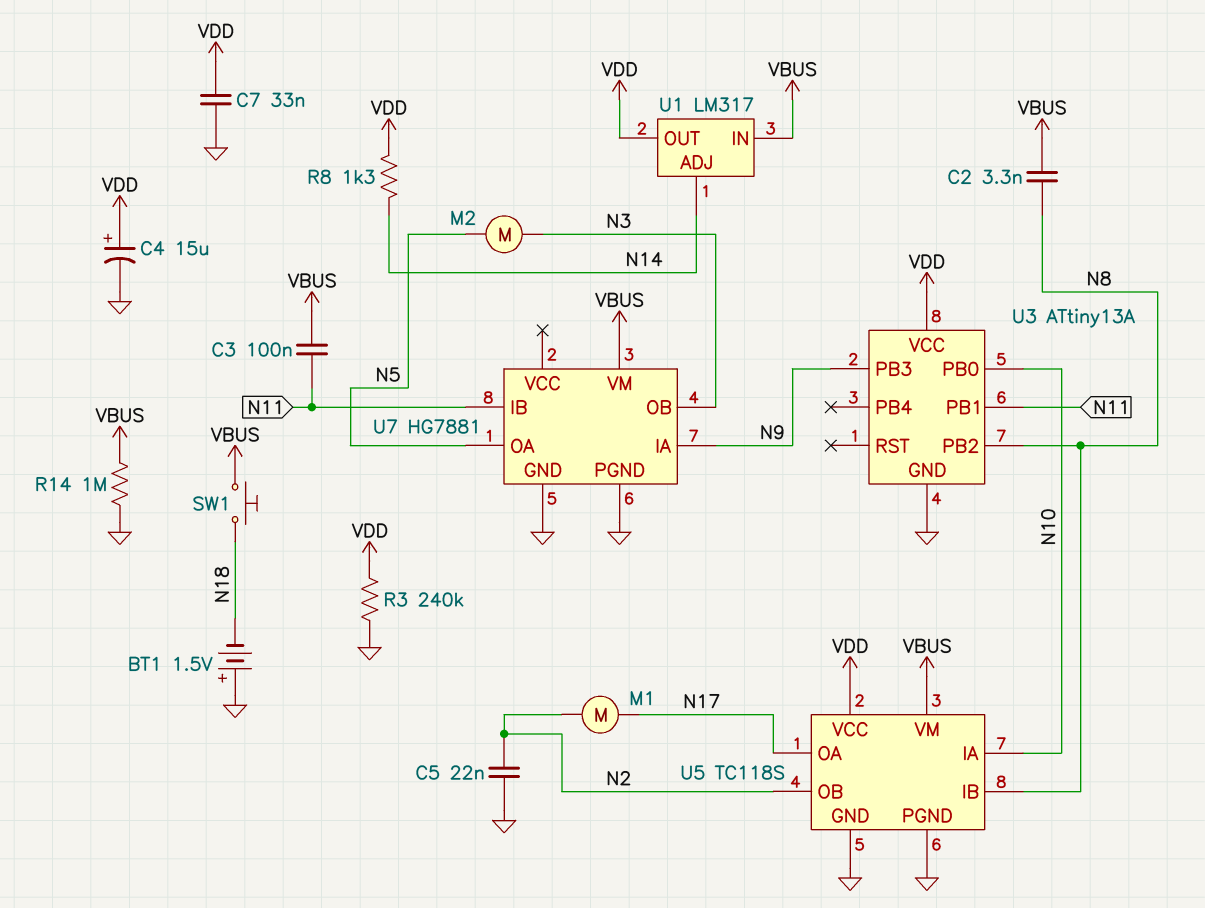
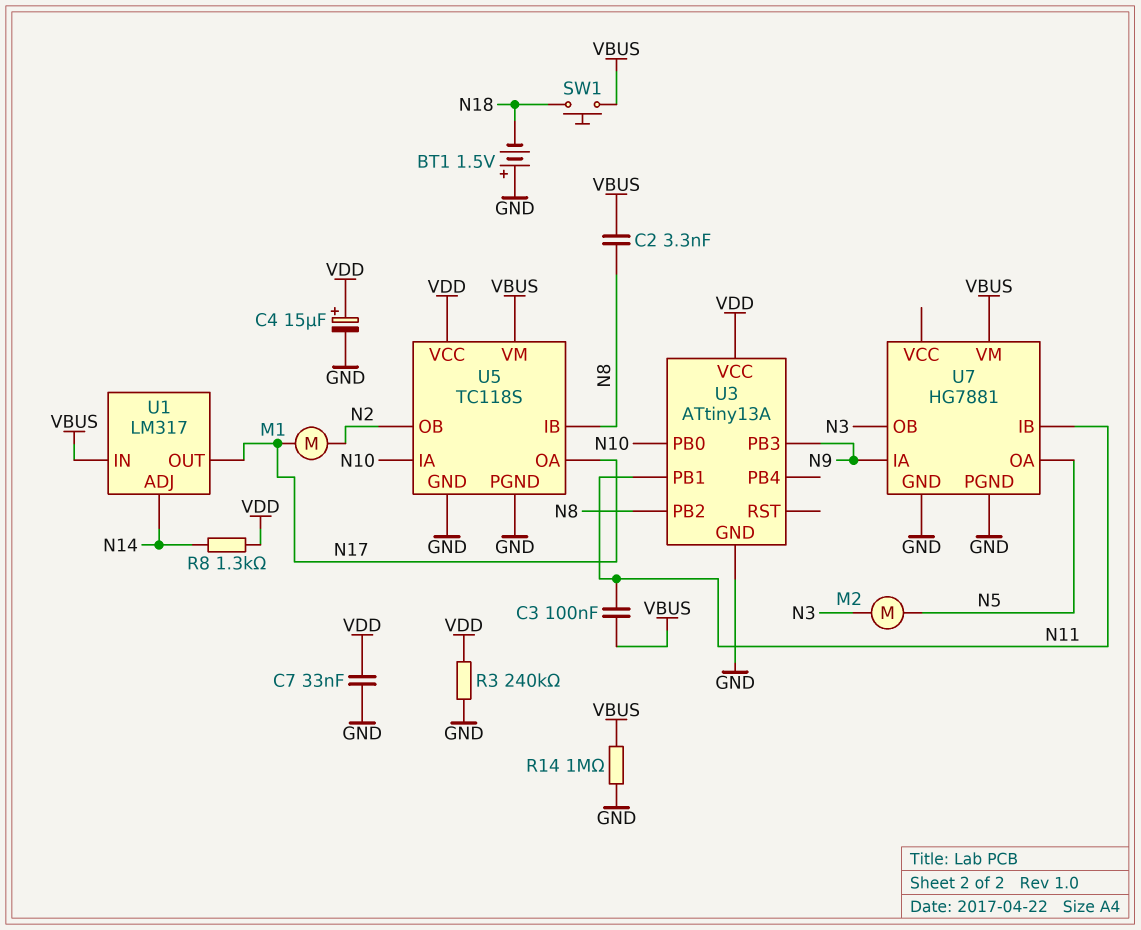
C5: 22nF (GND, N2) -> none
U1 pin OUT: VDD -> N17

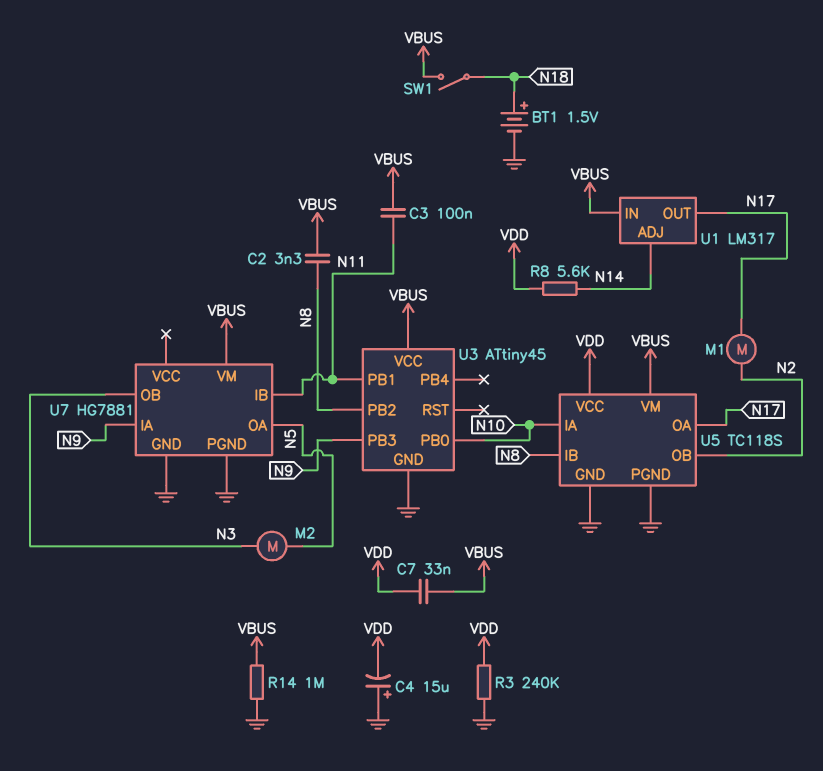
BT1: 1.5V (plus GND, minus N18) -> 1.5V (plus N18, minus GND)
C4: 15uF (plus VDD, minus GND) -> 15uF (plus GND, minus VDD)
C7: 33nF (GND, VDD) -> 33nF (VBUS, VDD)
R8: 1.3k (N14, VDD) -> 5.6k (N14, VDD)
SW1: button (N18, VBUS) -> switch (N18, VBUS)
U3: ATtiny13A -> ATtiny45
U3 pin VCC: VDD -> VBUS

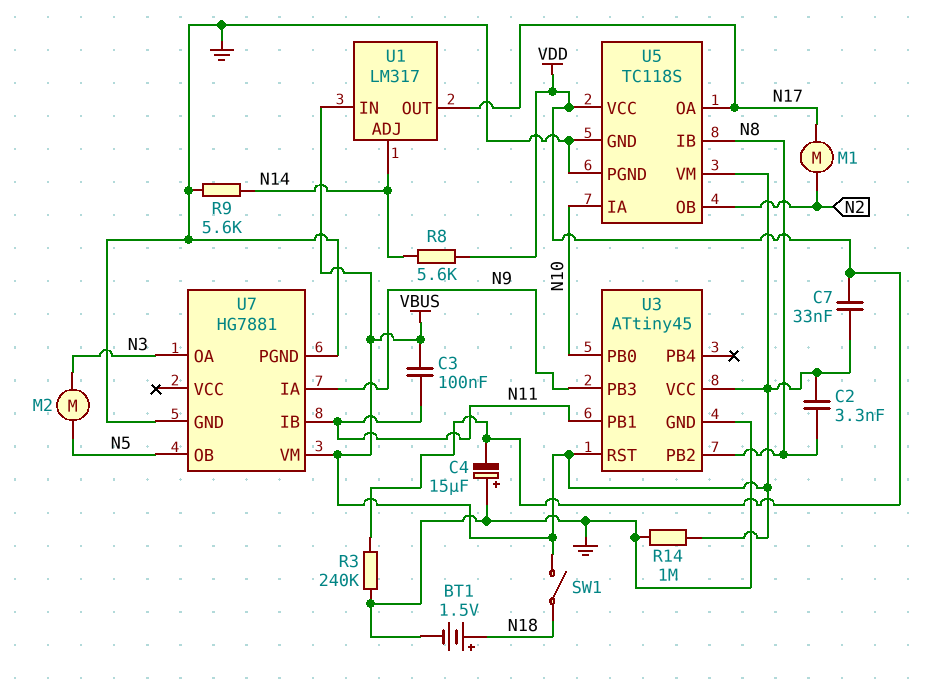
R9: none -> 5.6k (GND, N14)
U3 pin RST: none -> VBUS
U7 pin OA: N5 -> N3
U7 pin OB: N3 -> N5

